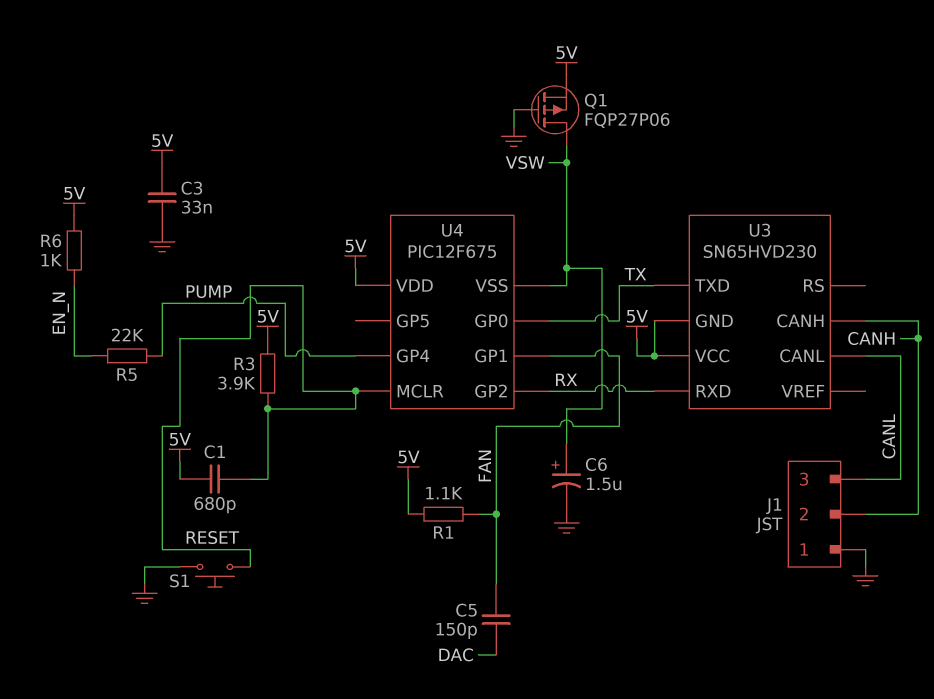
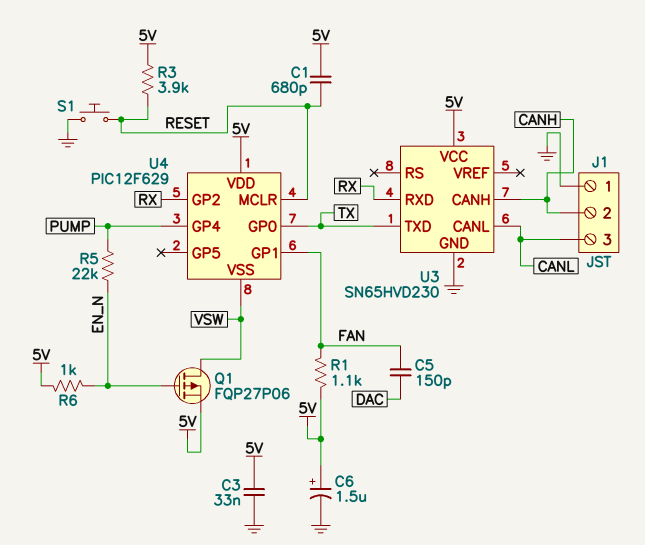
C6: 1.5uF (plus VSW, minus GND) -> 1.5uF (plus 5V, minus GND)
Q1: PMOS FQP27P06 (G GND, D VSW, S 5V) -> PMOS FQP27P06 (G EN_N, D VSW, S 5V)
U3 pin GND: 5V -> GND
U4: PIC12F675 -> PIC12F629

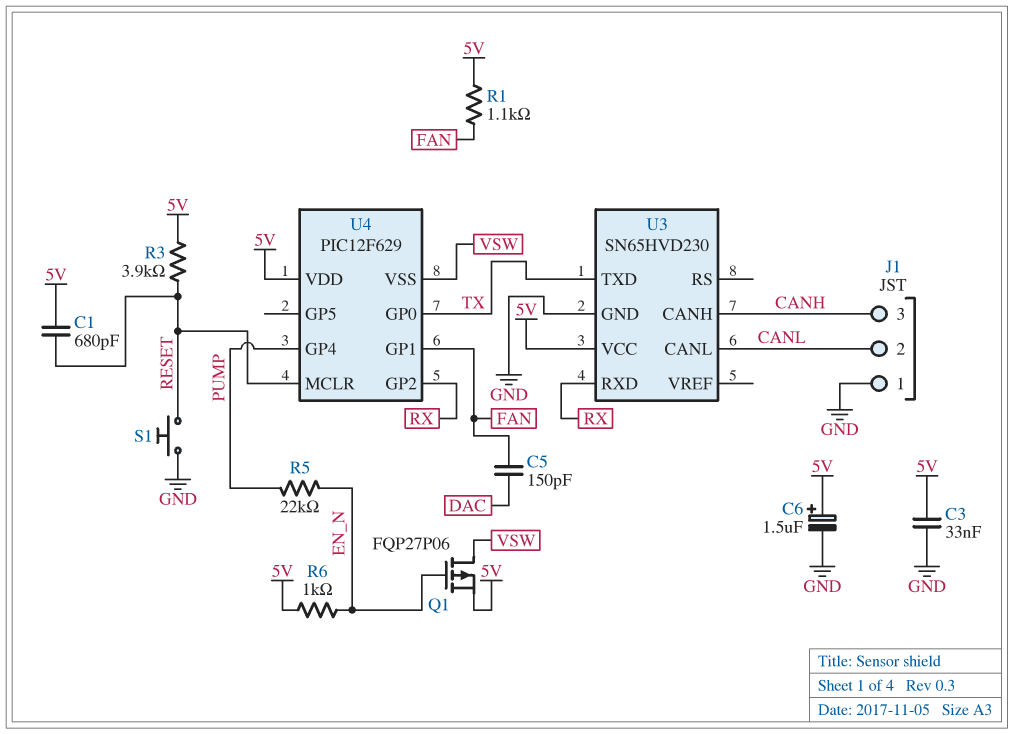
J1 pin 2: CANH -> CANL
J1 pin 3: CANL -> CANH

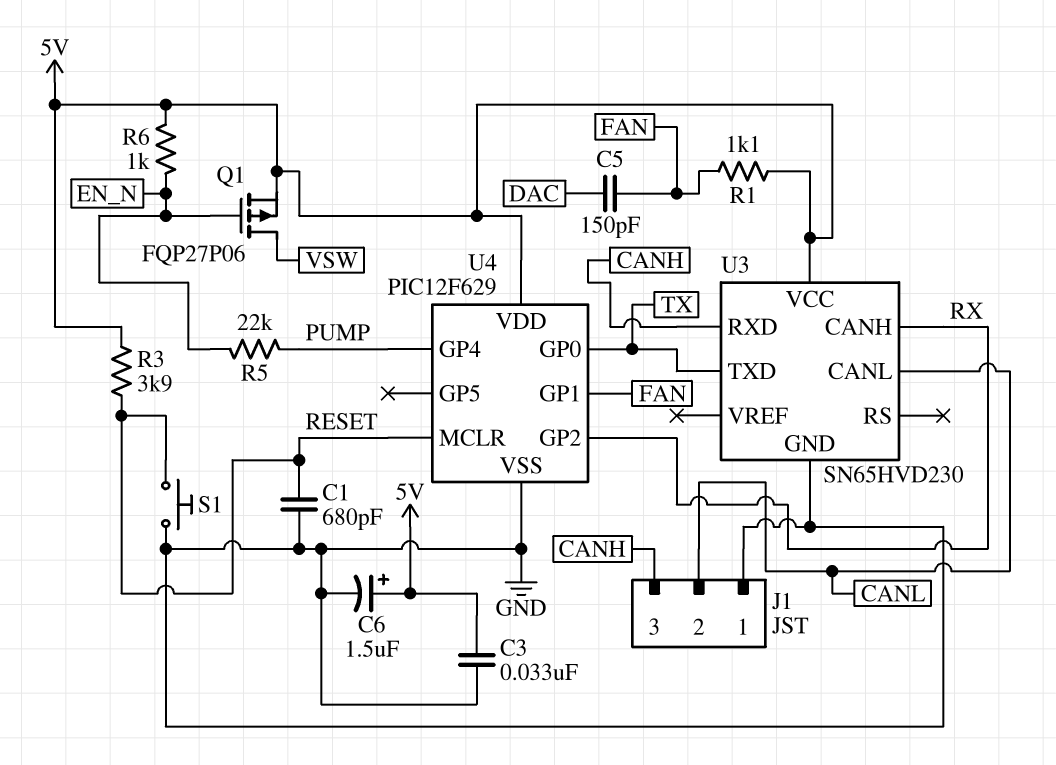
C1: 680pF (5V, RESET) -> 680pF (GND, RESET)
U3 pin CANH: CANH -> RX
U3 pin RXD: RX -> CANH
U4 pin VSS: VSW -> GND

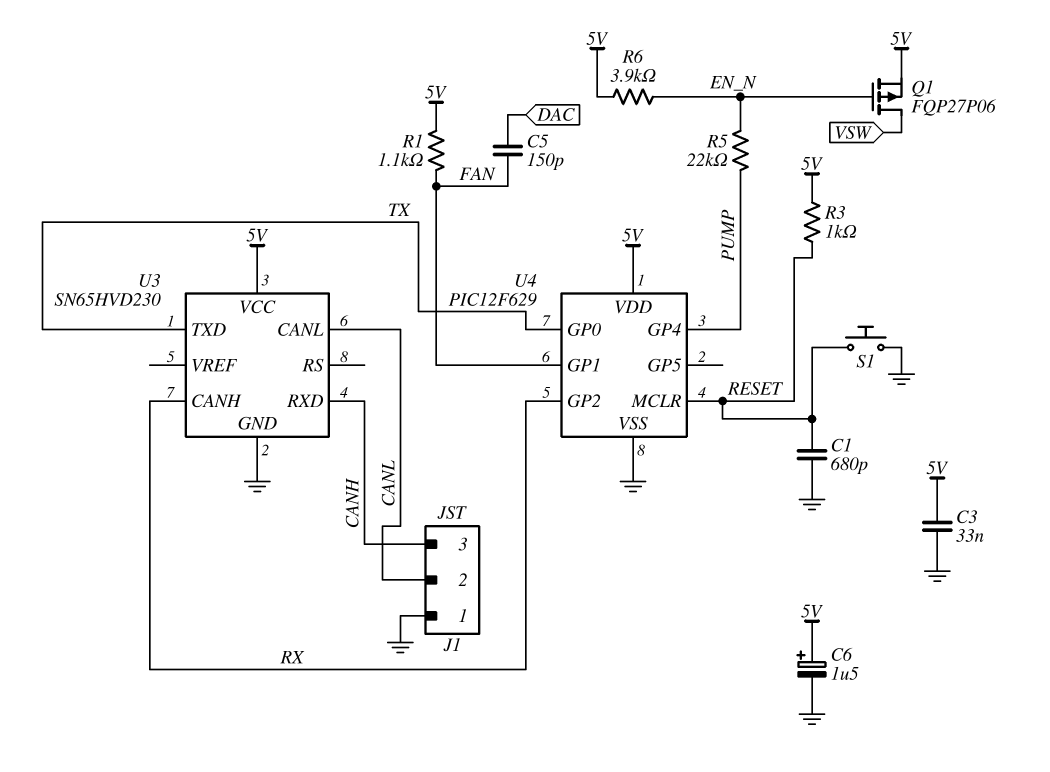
R3: 3.9k (5V, RESET) -> 1k (5V, RESET)
R6: 1k (5V, EN_N) -> 3.9k (5V, EN_N)

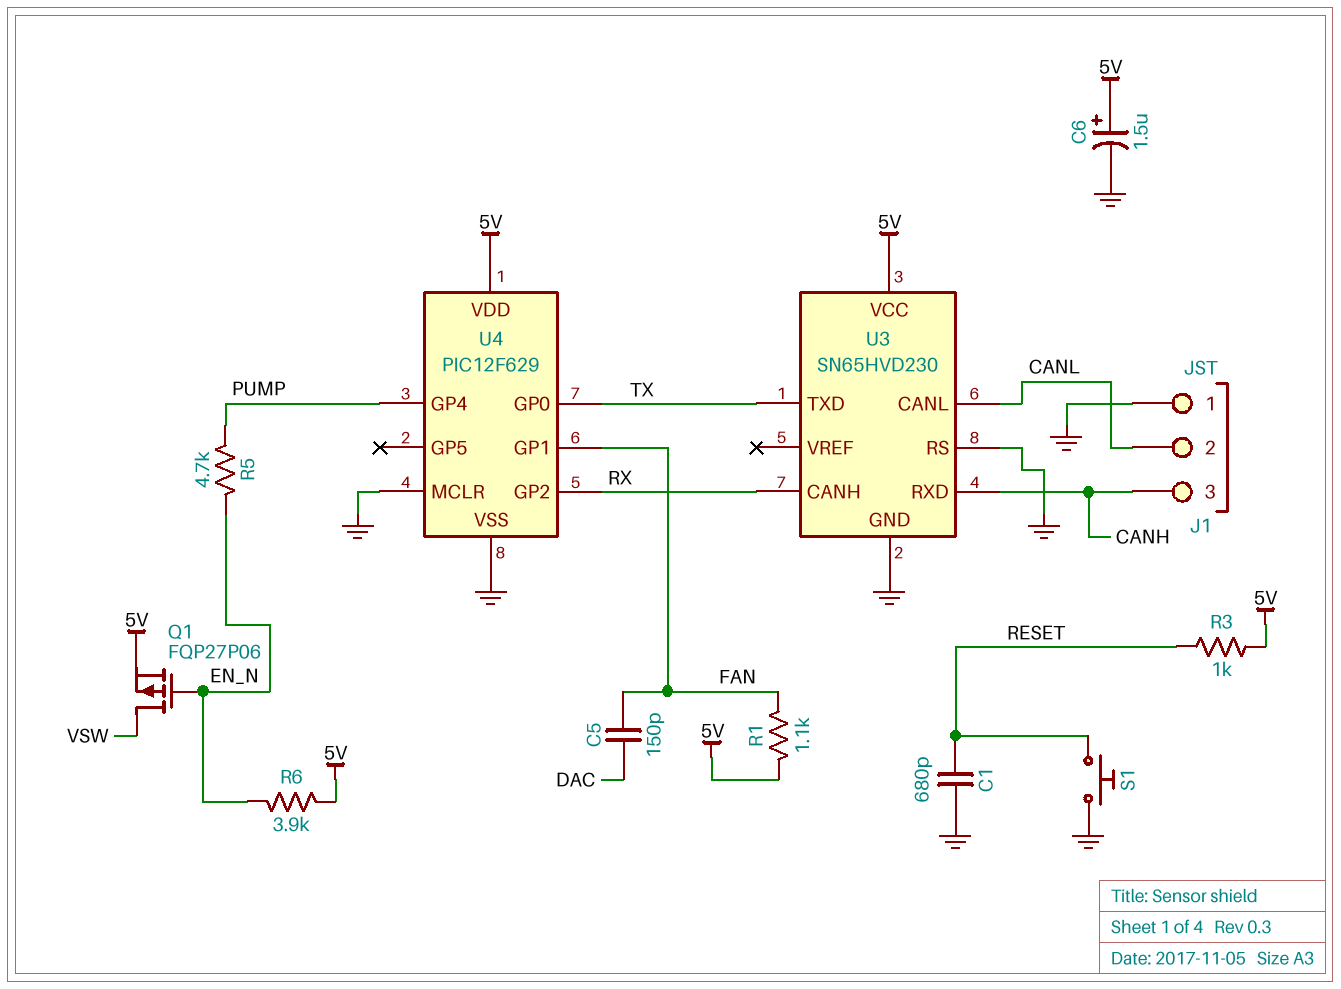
C3: 33nF (5V, GND) -> none
R5: 22k (EN_N, PUMP) -> 4.7k (EN_N, PUMP)
U3 pin RS: none -> GND
U4 pin MCLR: RESET -> GND

